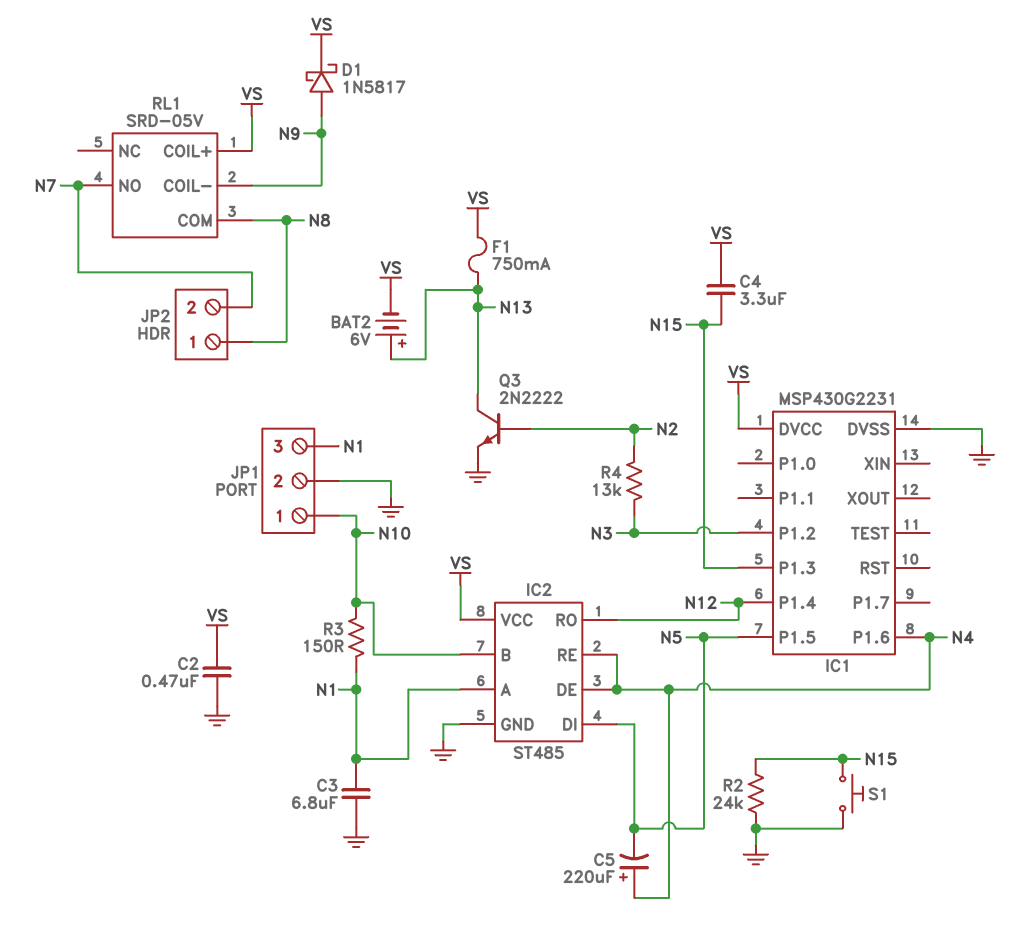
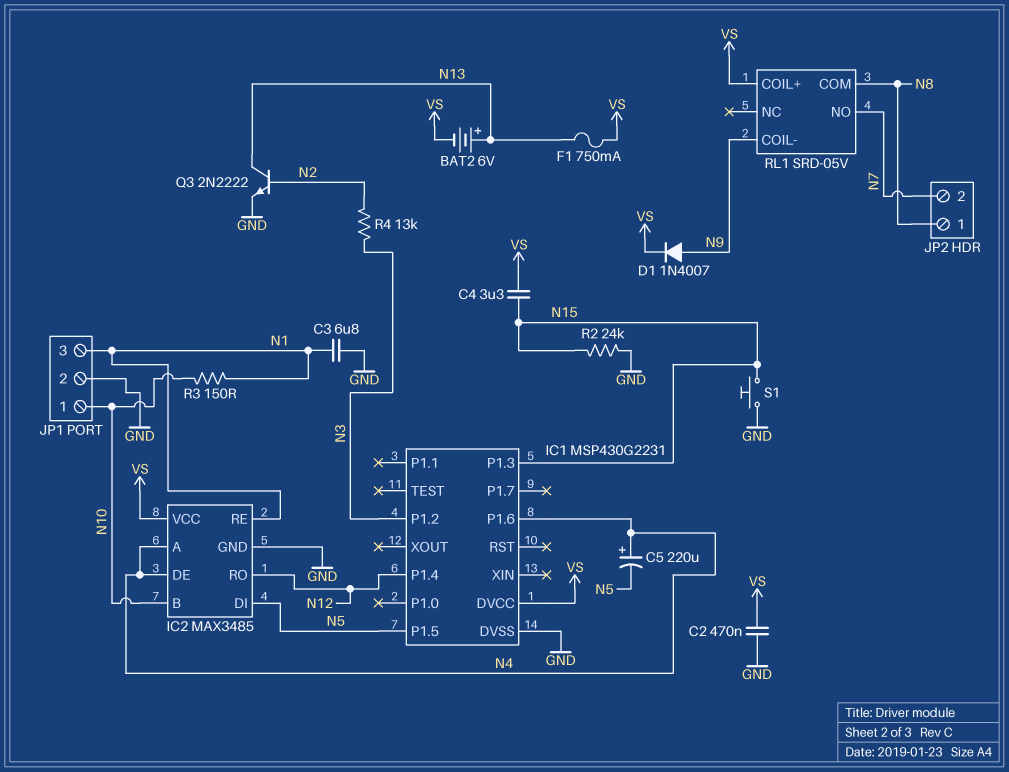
D1: schottky 1N5817 (A N9, K VS) -> diode 1N4007 (A N9, K VS)
IC2: ST485 -> MAX3485
IC2 pin A: N1 -> N4
IC2 pin RE: N4 -> N1

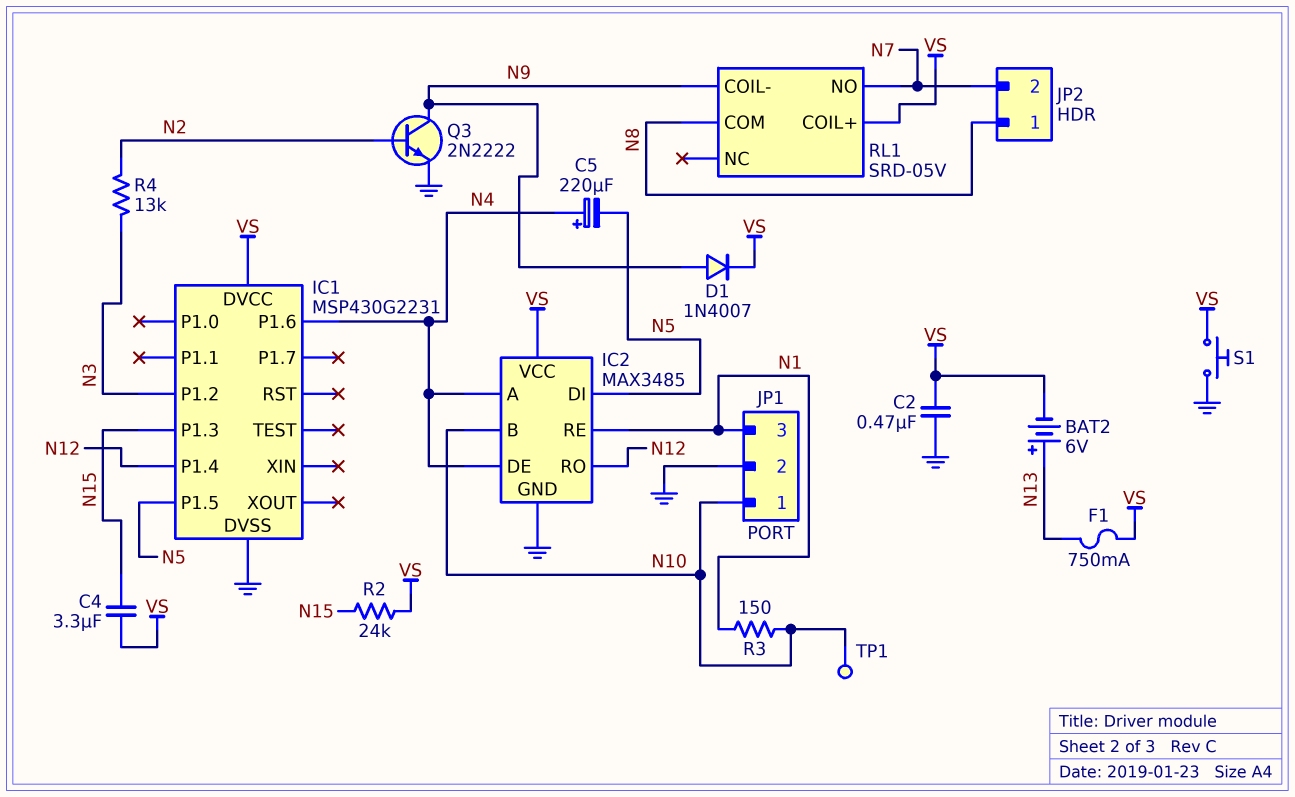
C3: 6.8uF (GND, N1) -> none
Q3: NPN 2N2222 (B N2, C N13, E GND) -> NPN 2N2222 (B N2, C N9, E GND)
R2: 24k (GND, N15) -> 24k (N15, VS)
S1: button (GND, N15) -> button (GND, VS)
TP1: none -> test point (N10)

